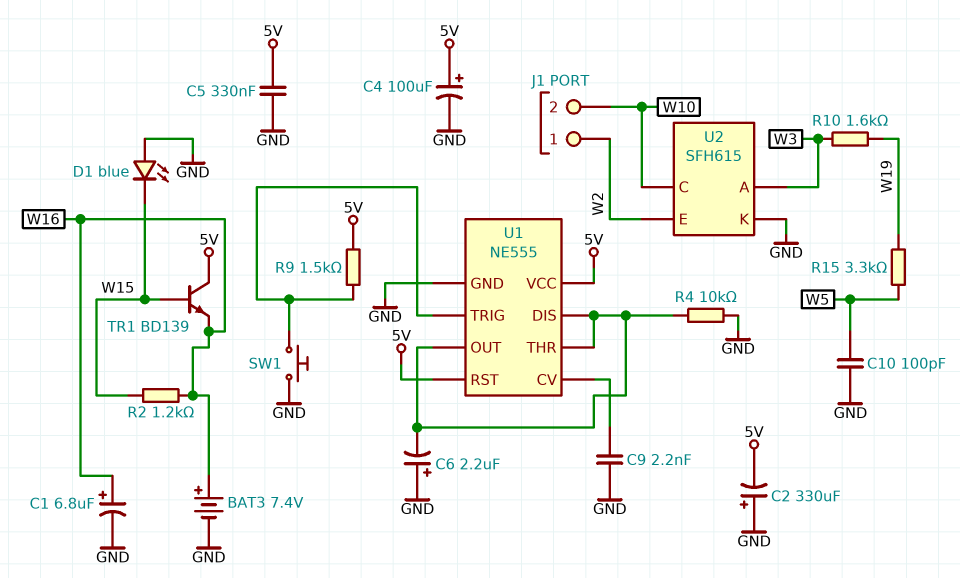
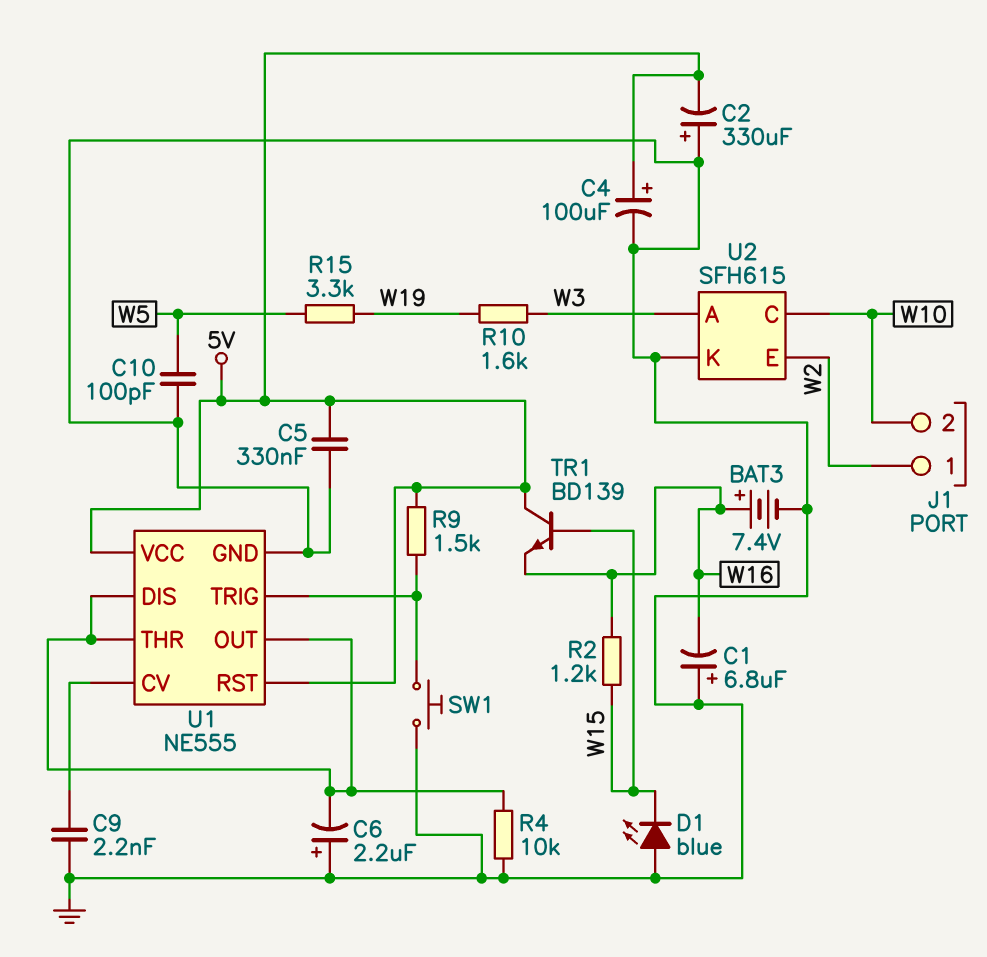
C1: 6.8uF (plus W16, minus GND) -> 6.8uF (plus GND, minus W16)

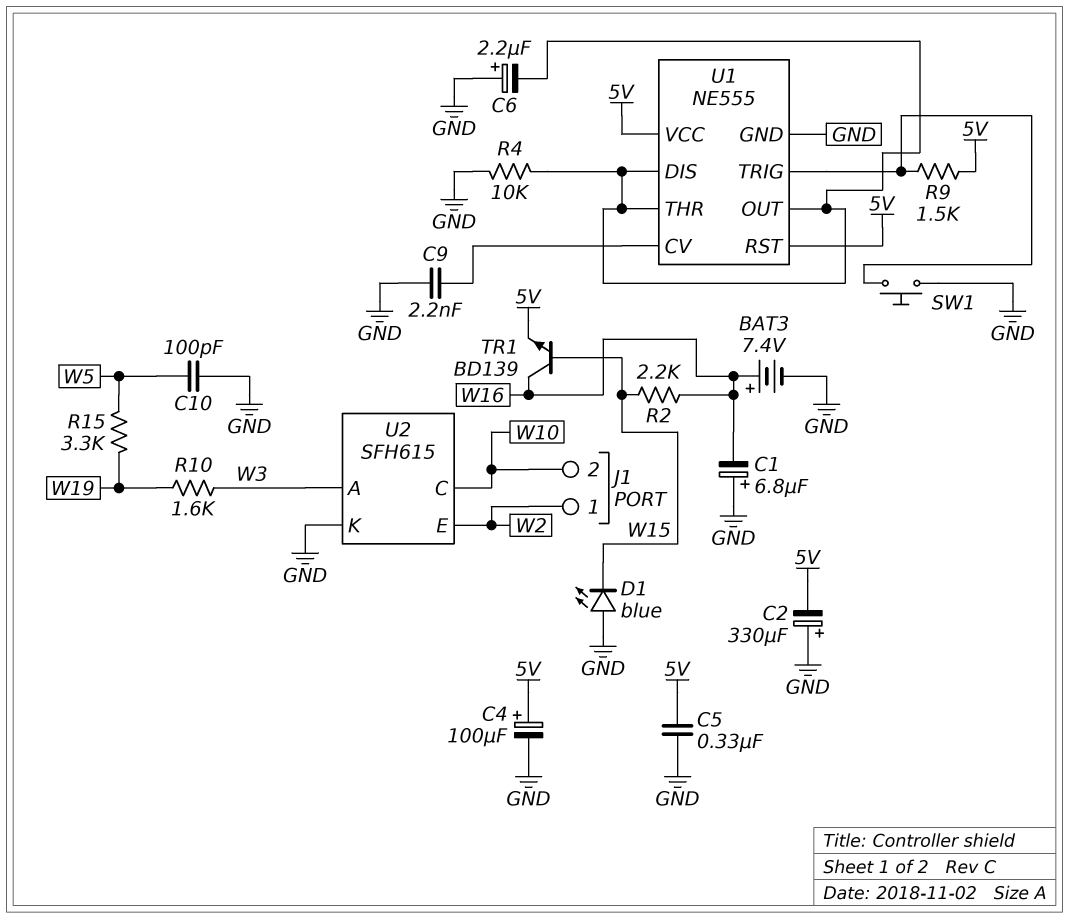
R2: 1.2k (W15, W16) -> 2.2k (W15, W16)
TR1: NPN BD139 (B W15, C 5V, E W16) -> NPN BD139 (B W15, C W16, E 5V)

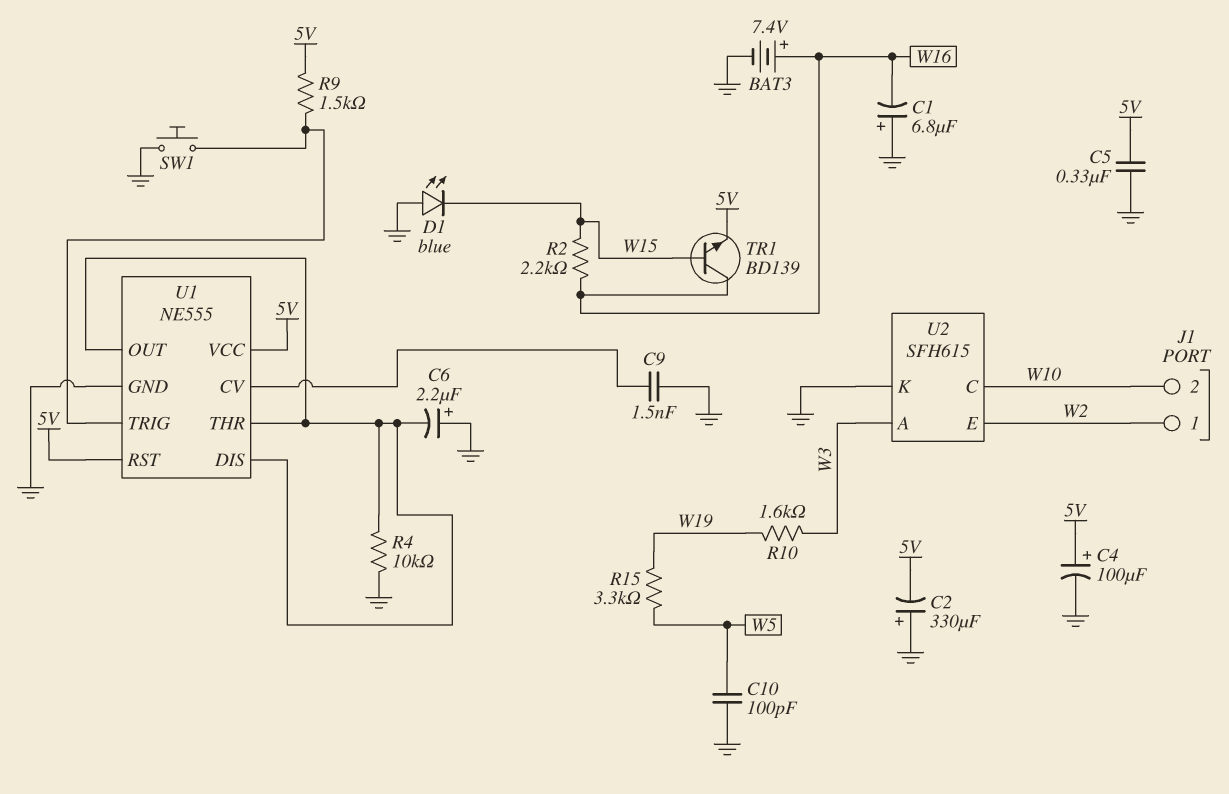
C9: 2.2nF (GND, U1/CV) -> 1.5nF (GND, U1/CV)

